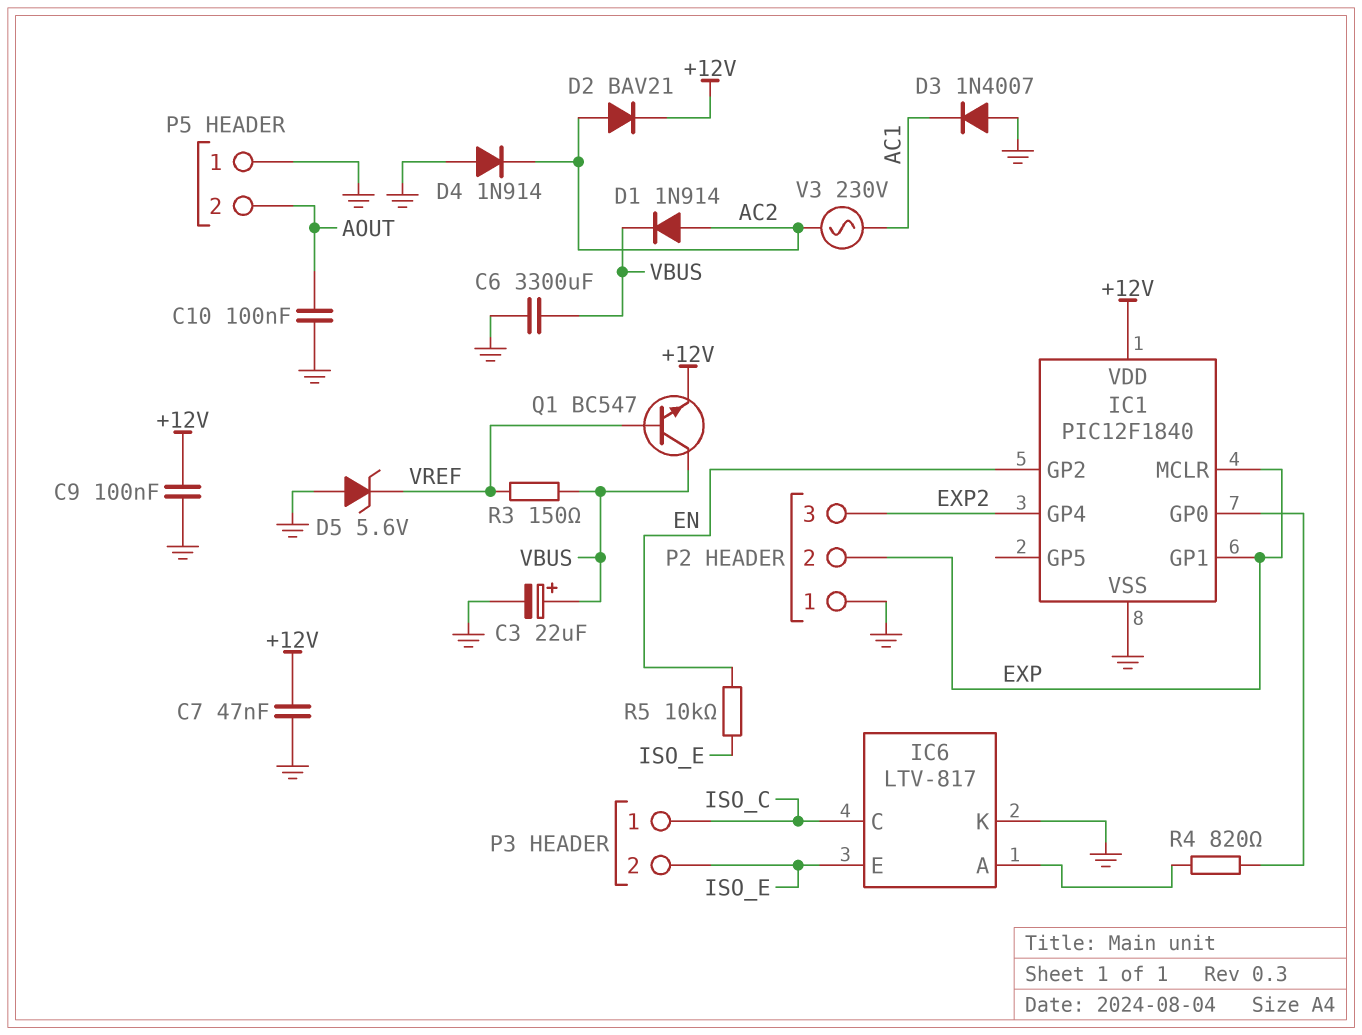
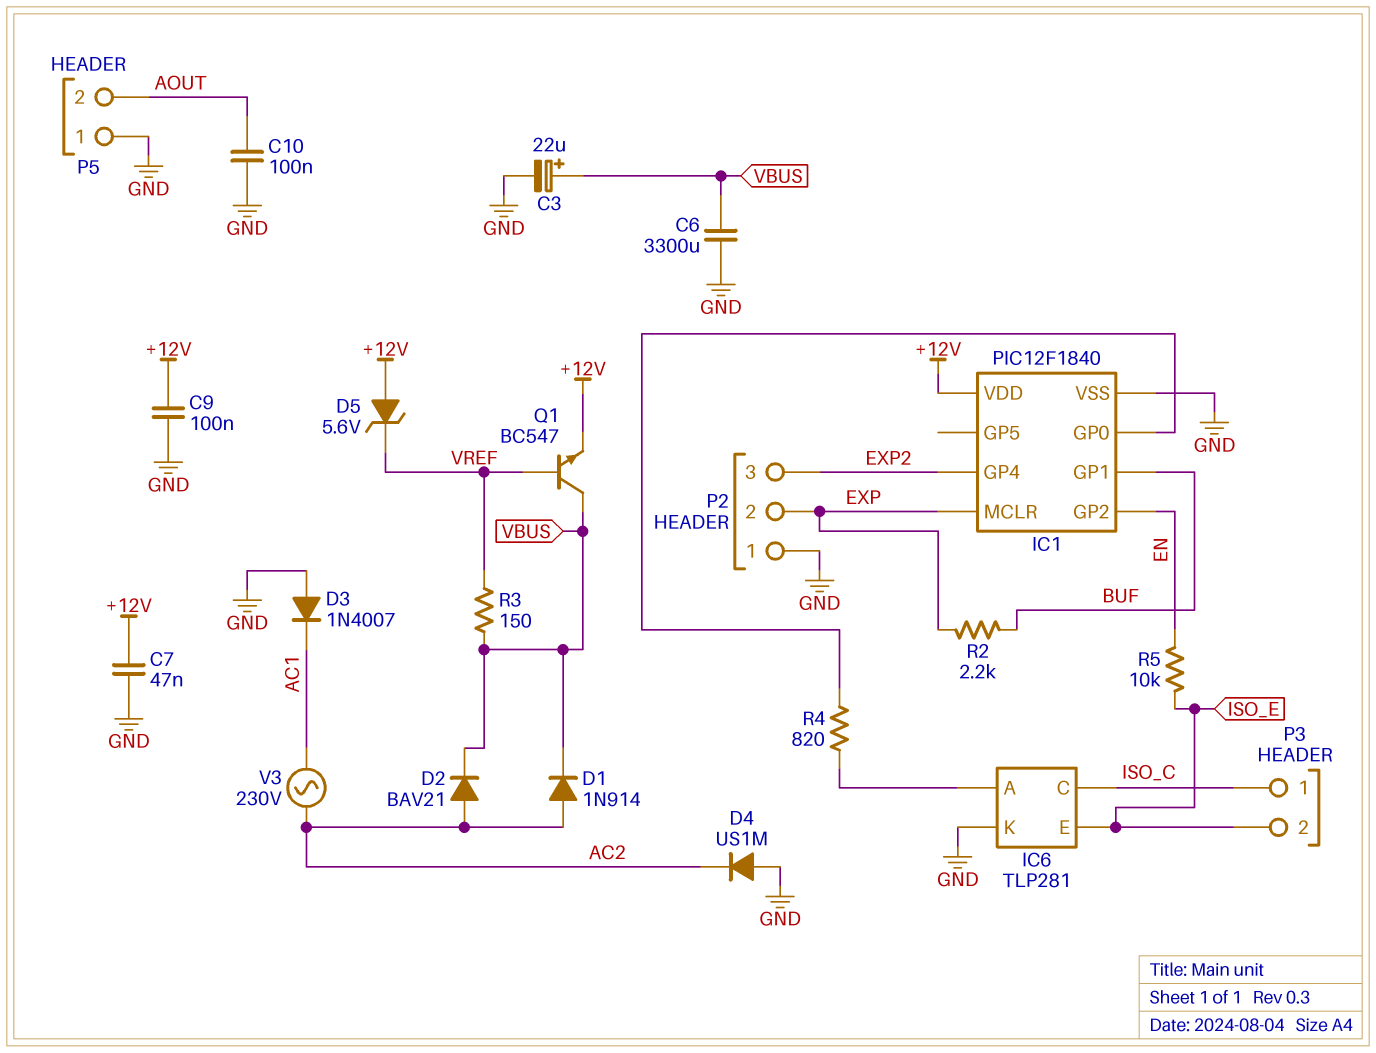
D2: diode BAV21 (A AC2, K +12V) -> diode BAV21 (A AC2, K VBUS)
D4: diode 1N914 (A GND, K AC2) -> diode US1M (A GND, K AC2)
D5: zener 5.6V (A GND, K VREF) -> zener 5.6V (A +12V, K VREF)
IC1 pin GP1: EXP -> BUF
IC6: LTV-817 -> TLP281
R2: none -> 2.2k (BUF, EXP)

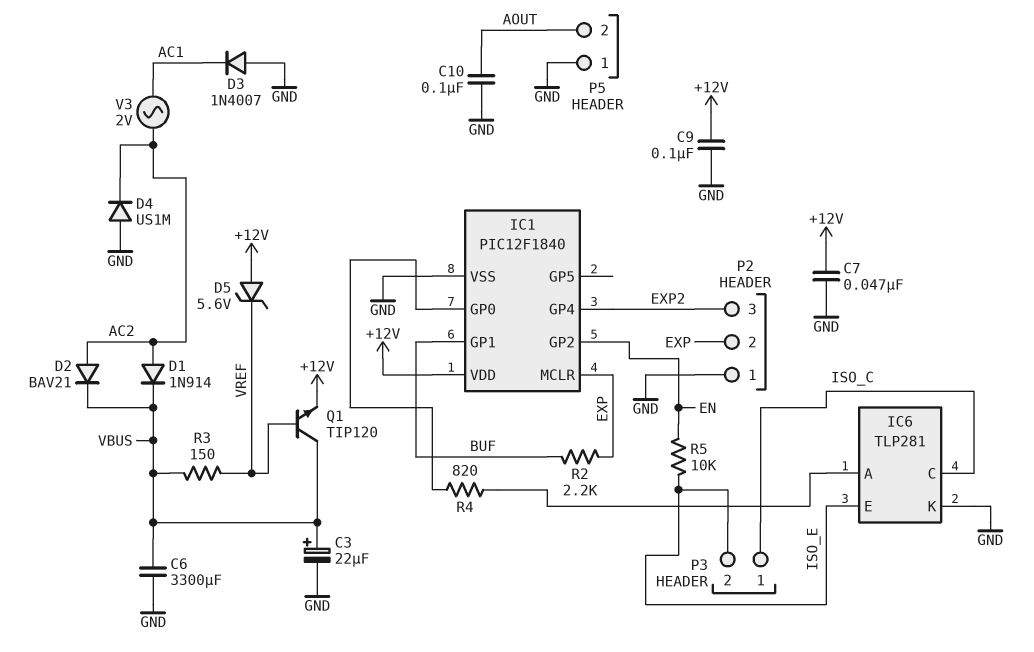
Q1: NPN BC547 (B VREF, C VBUS, E +12V) -> NPN TIP120 (B VREF, C VBUS, E +12V)
V3: AC 230V (AC1, AC2) -> AC 2V (AC1, AC2)

